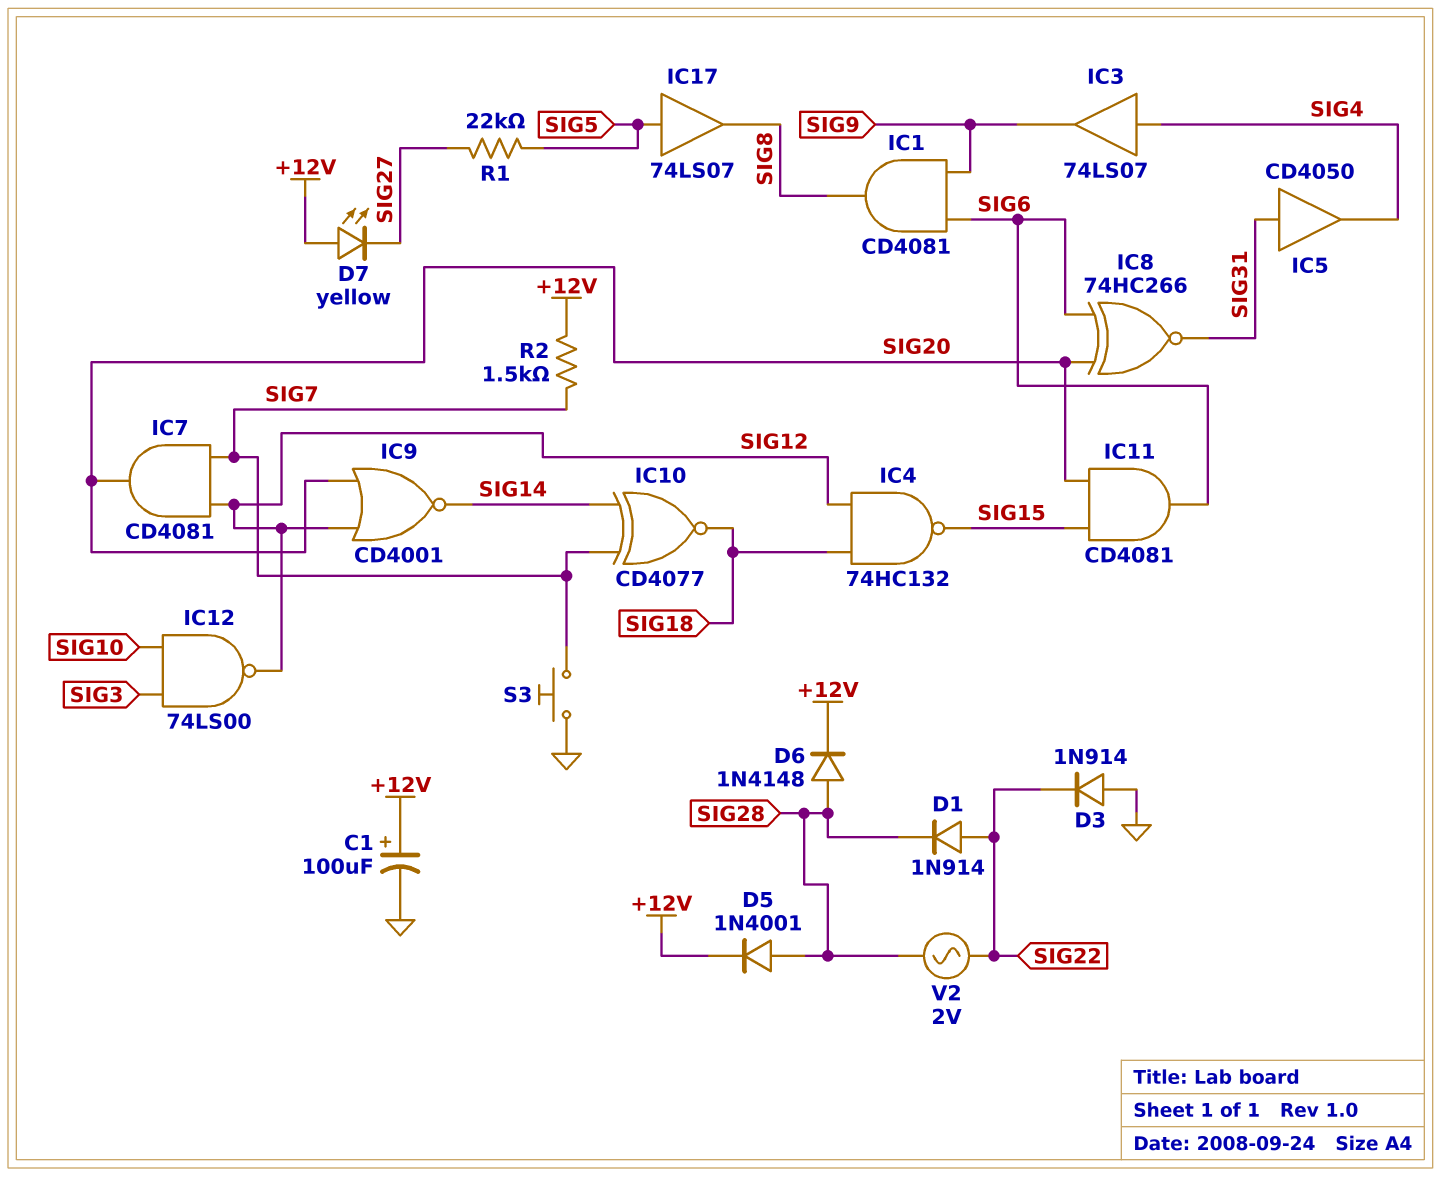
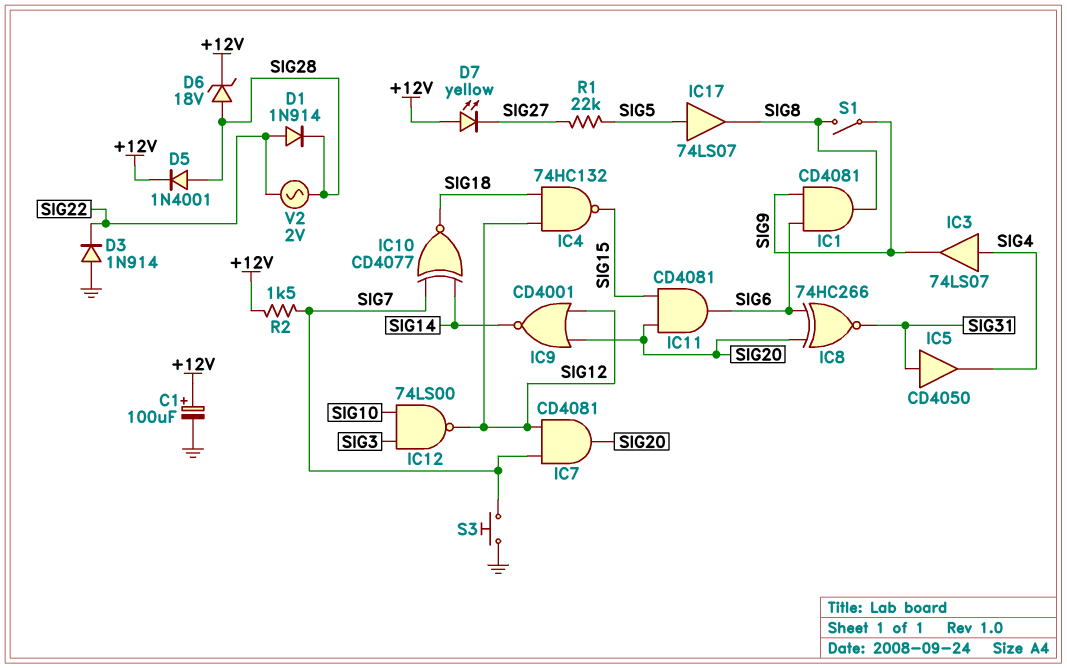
D6: diode 1N4148 (A SIG28, K +12V) -> zener 18V (A SIG28, K +12V)
S1: none -> switch (SIG8, SIG9)

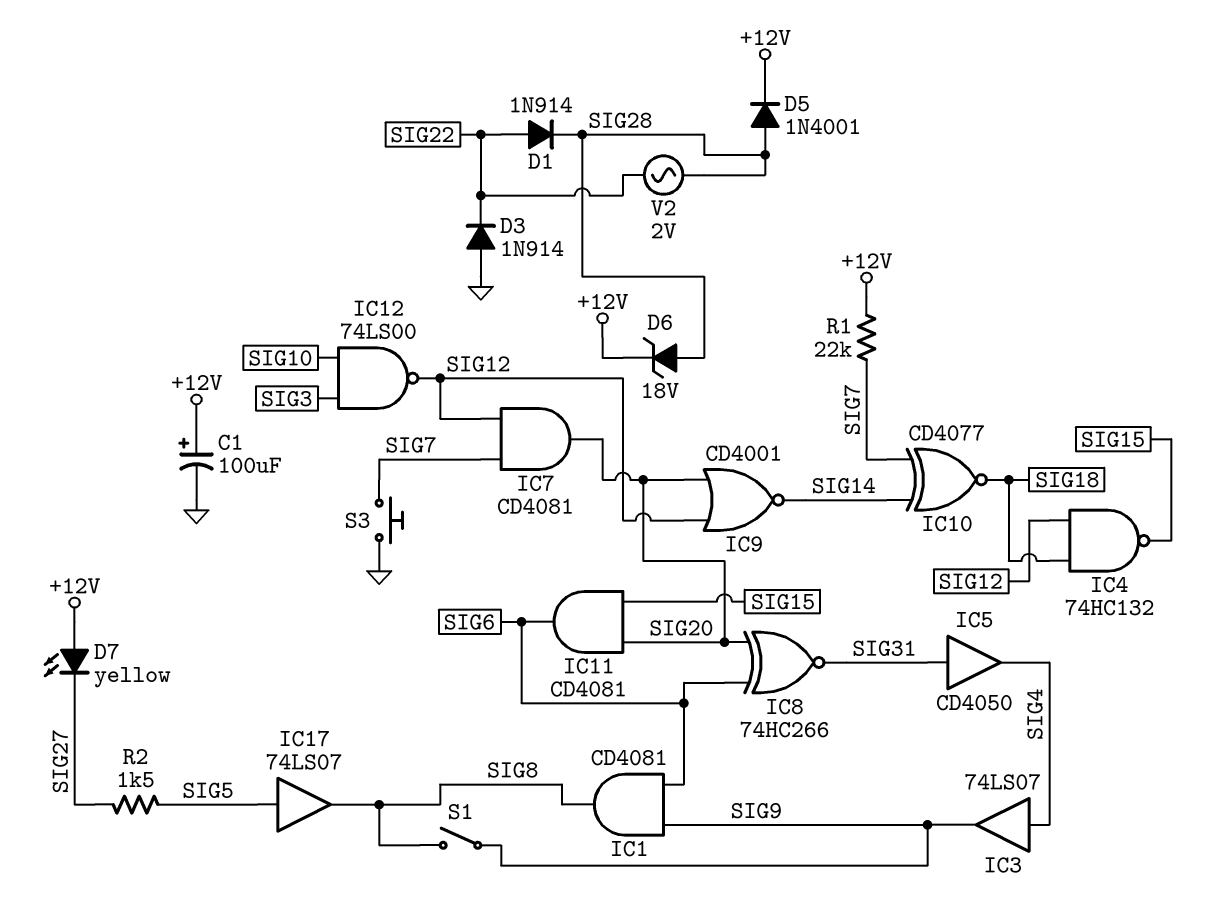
R1: 22k (SIG5, SIG27) -> 22k (+12V, SIG7)
R2: 1.5k (+12V, SIG7) -> 1.5k (SIG5, SIG27)

